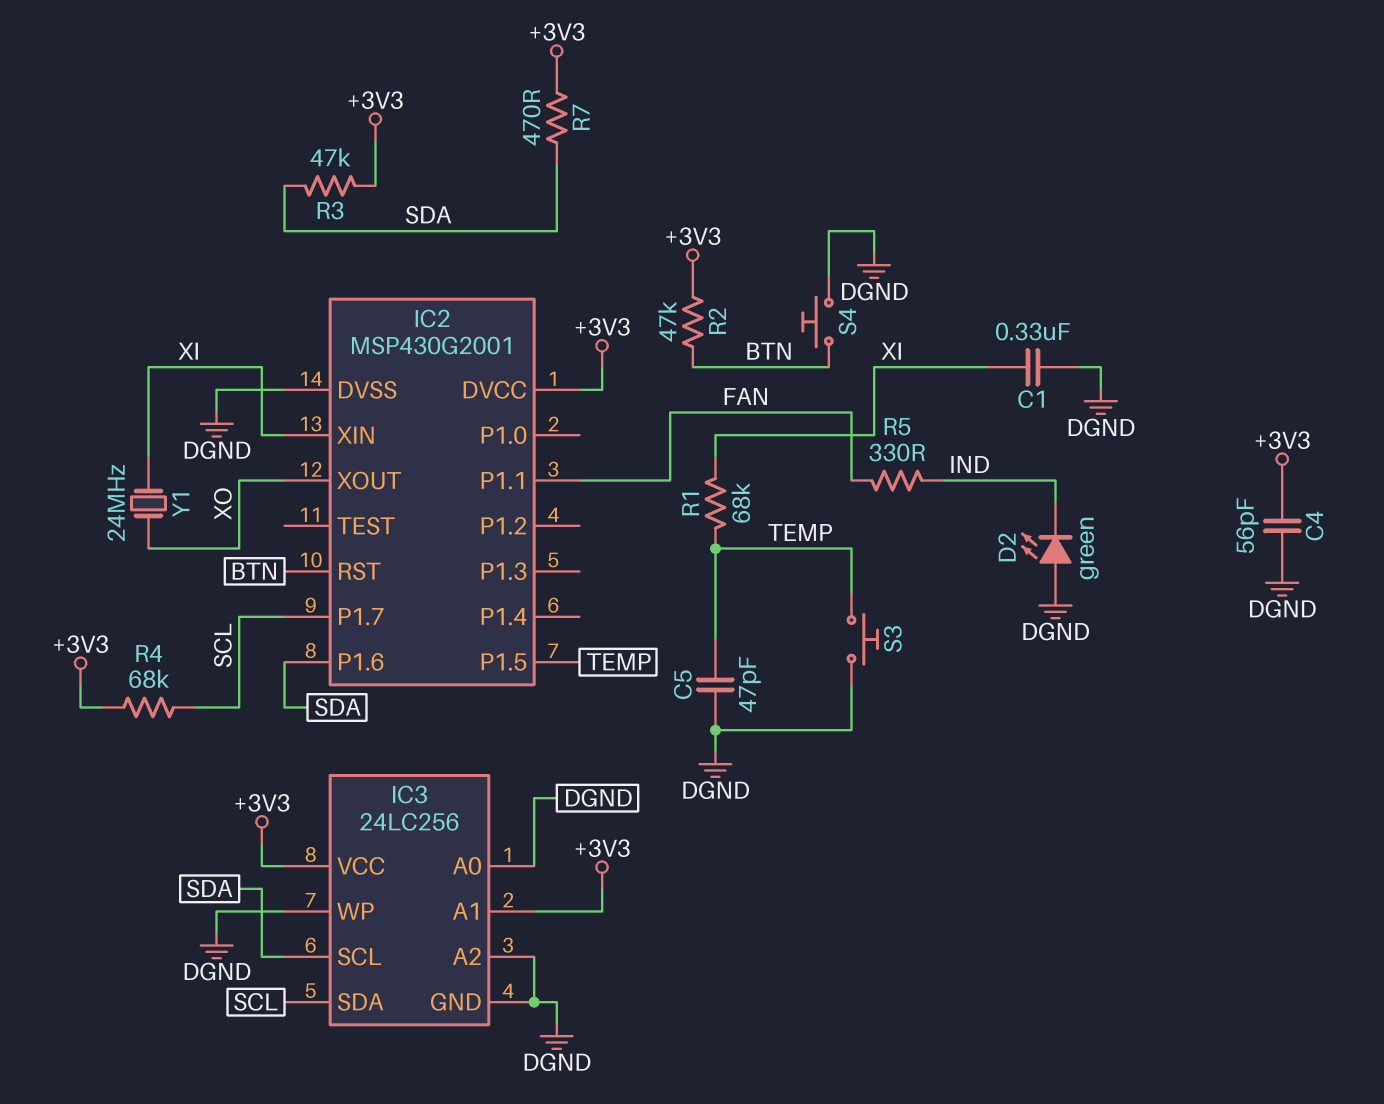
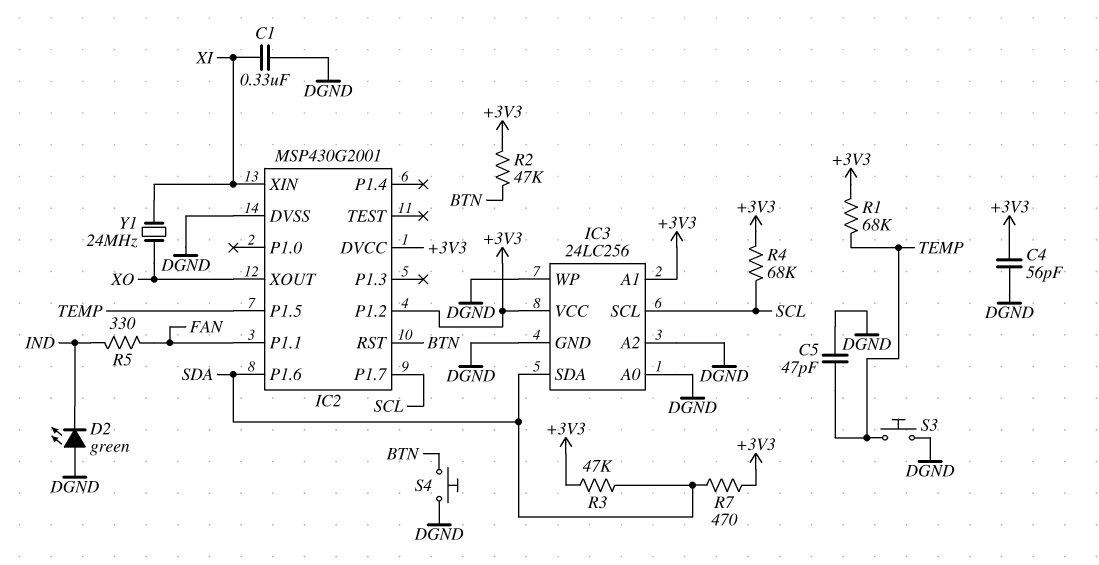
IC2 pin P1.2: none -> +3V3
IC3 pin SCL: SDA -> SCL
IC3 pin SDA: SCL -> SDA
R1: 68k (TEMP, XI) -> 68k (+3V3, TEMP)

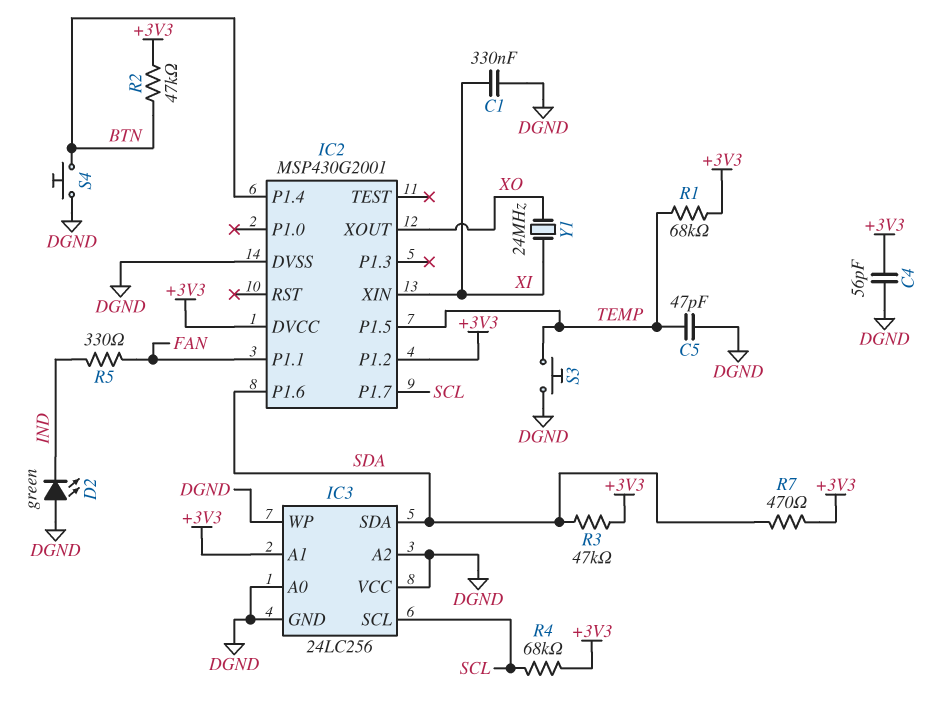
IC2 pin P1.4: none -> BTN
IC2 pin RST: BTN -> none
IC3 pin VCC: +3V3 -> DGND

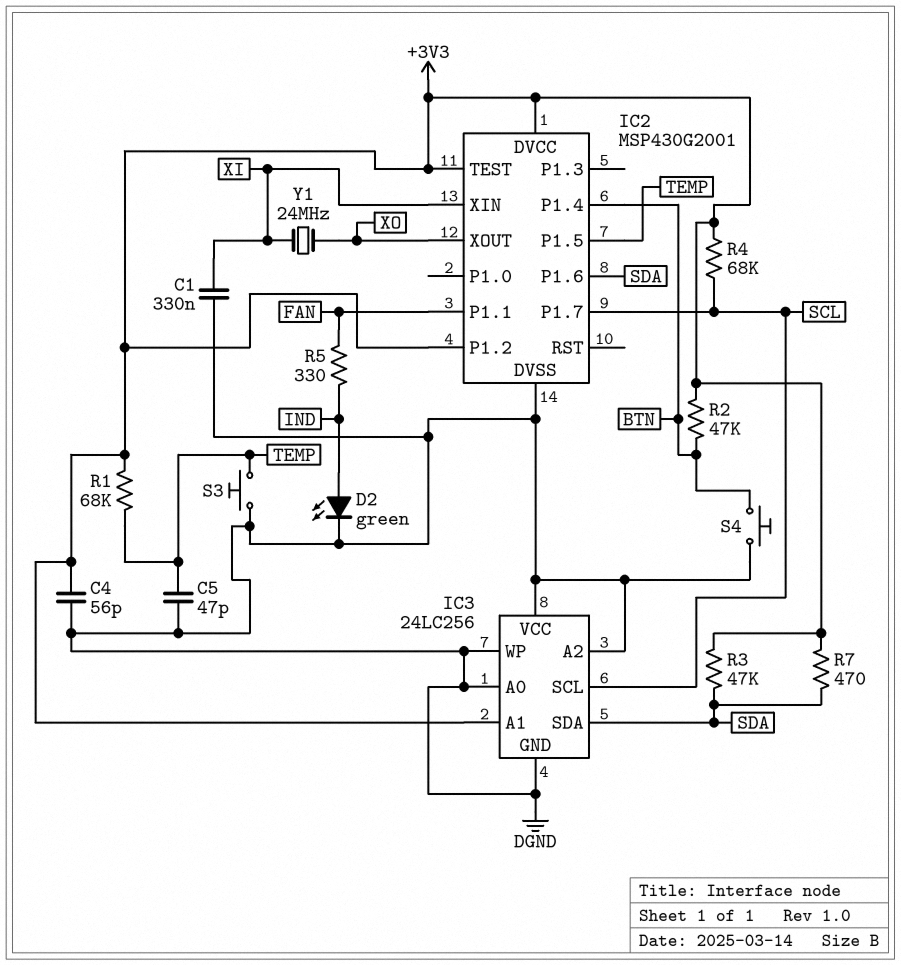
D2: LED green (A DGND, K IND) -> LED green (A IND, K DGND)
IC2 pin TEST: none -> +3V3

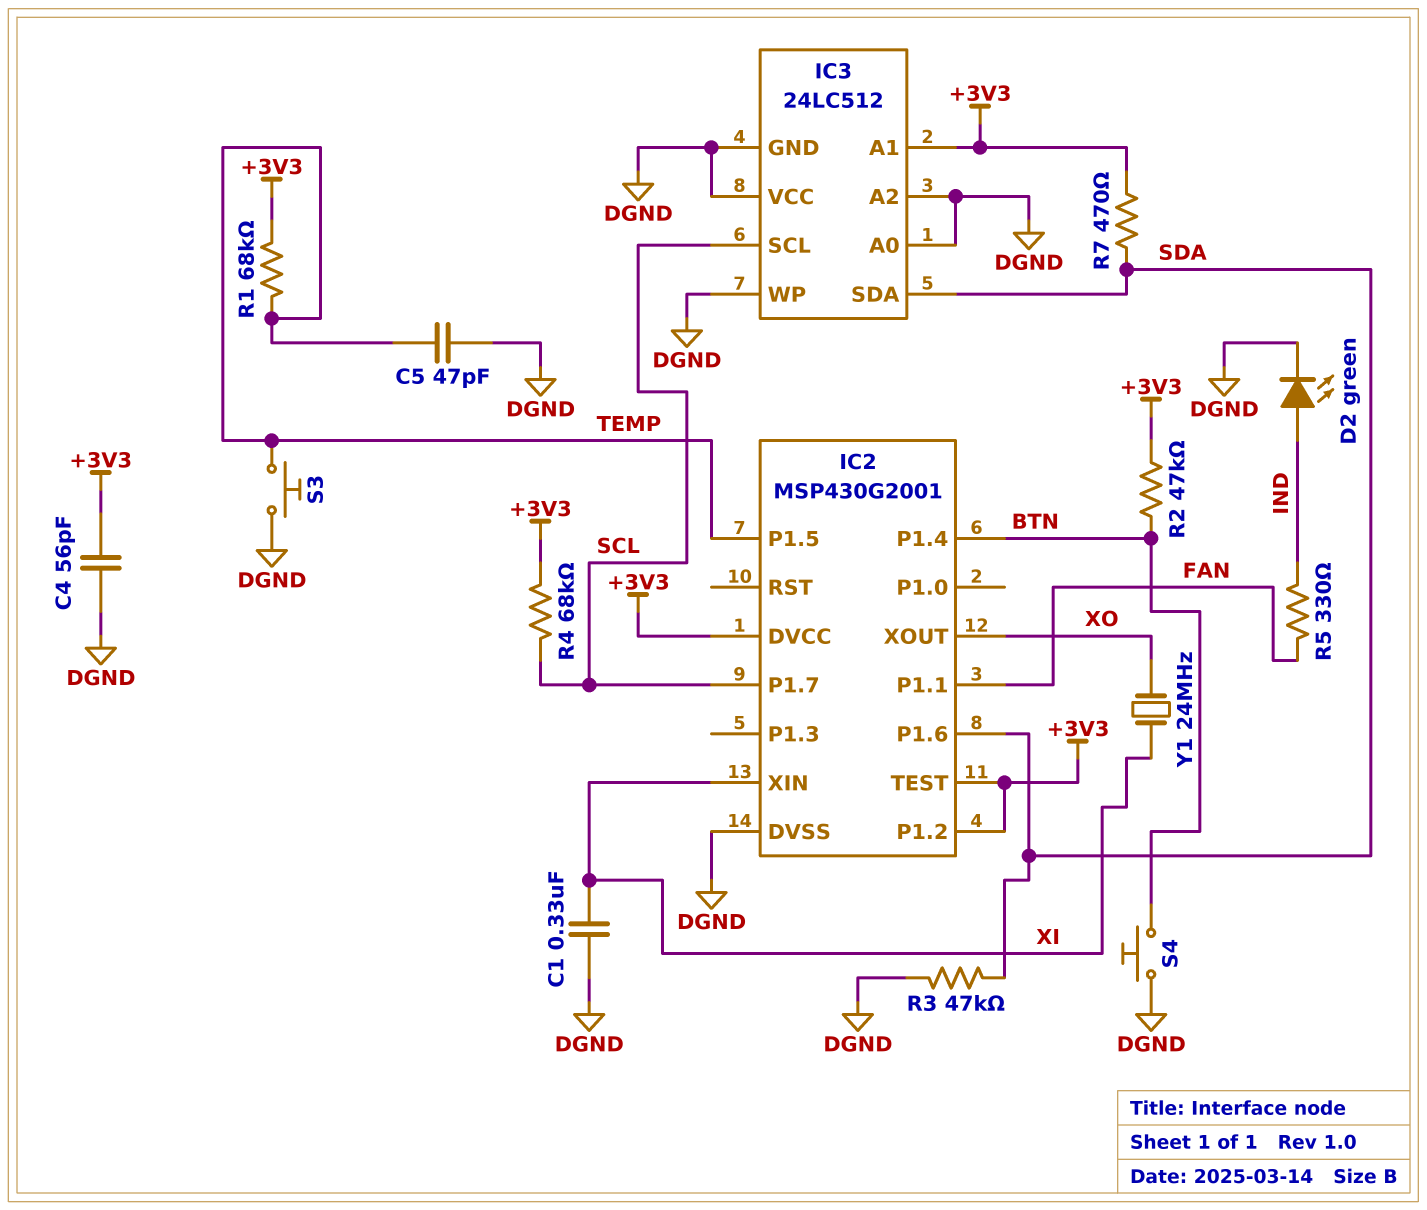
IC3: 24LC256 -> 24LC512
R3: 47k (+3V3, SDA) -> 47k (DGND, SDA)

